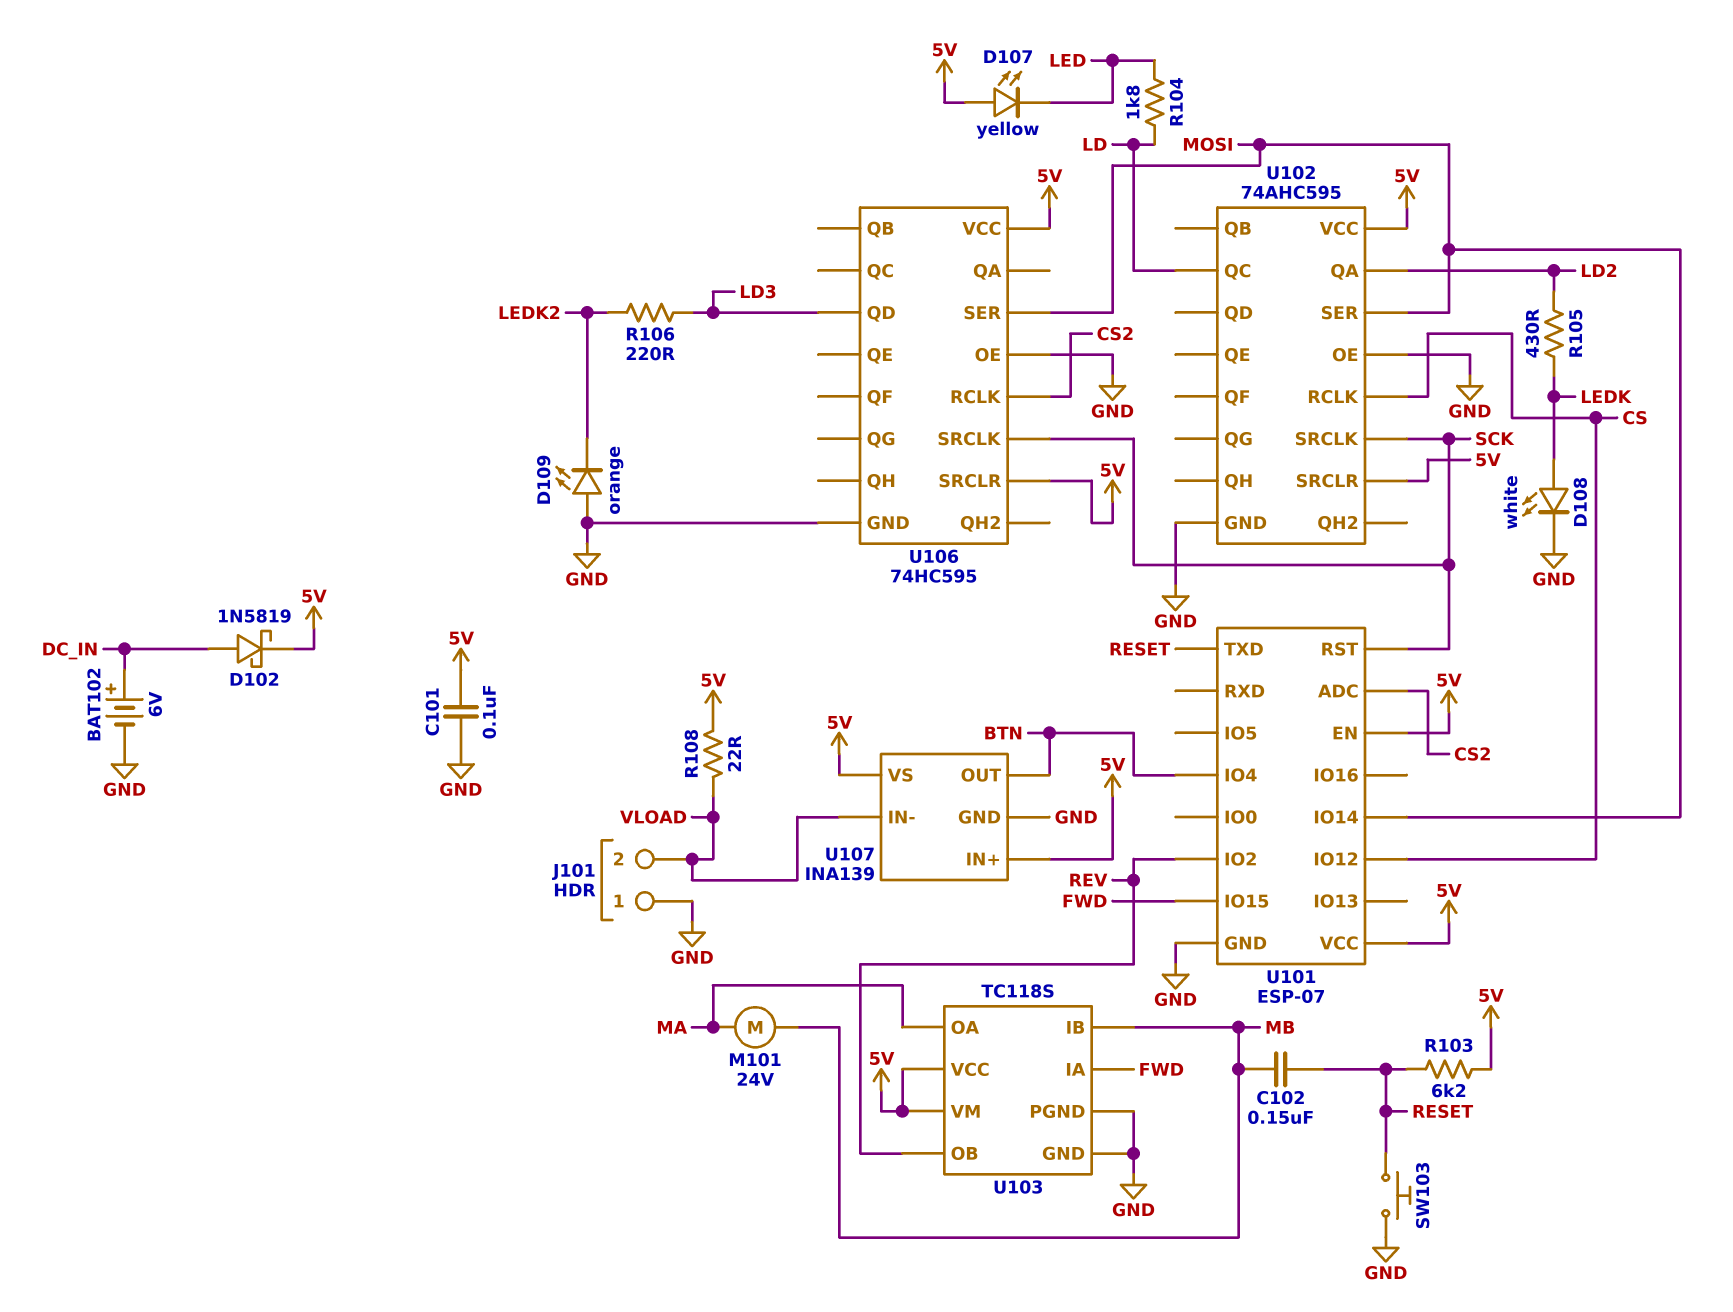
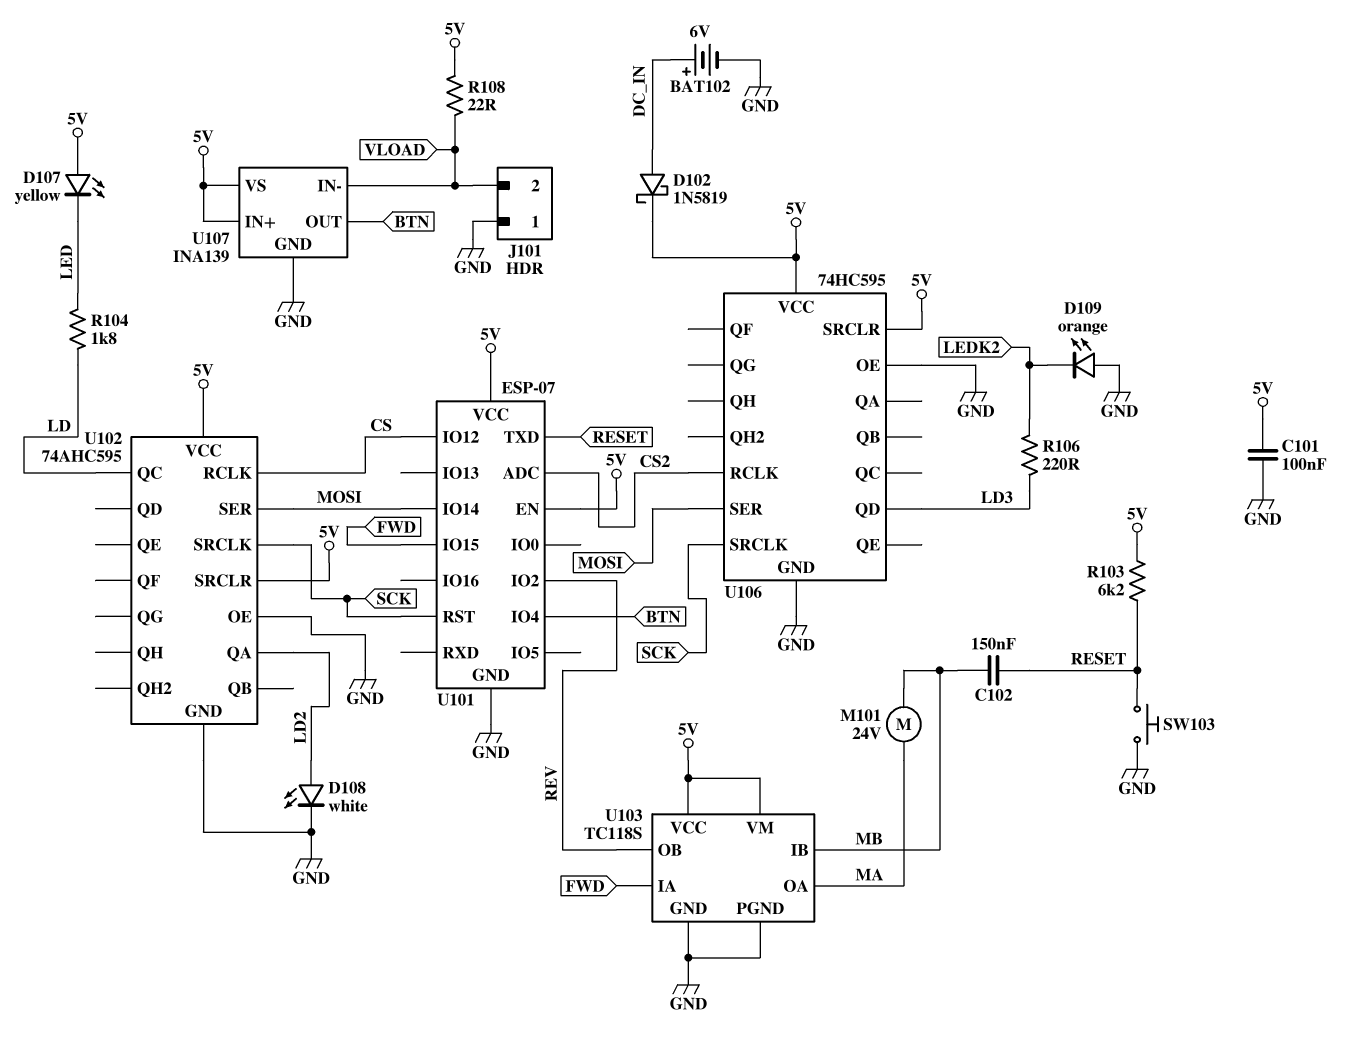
D108: LED white (A LEDK, K GND) -> LED white (A LD2, K GND)
R105: 430 (LD2, LEDK) -> none

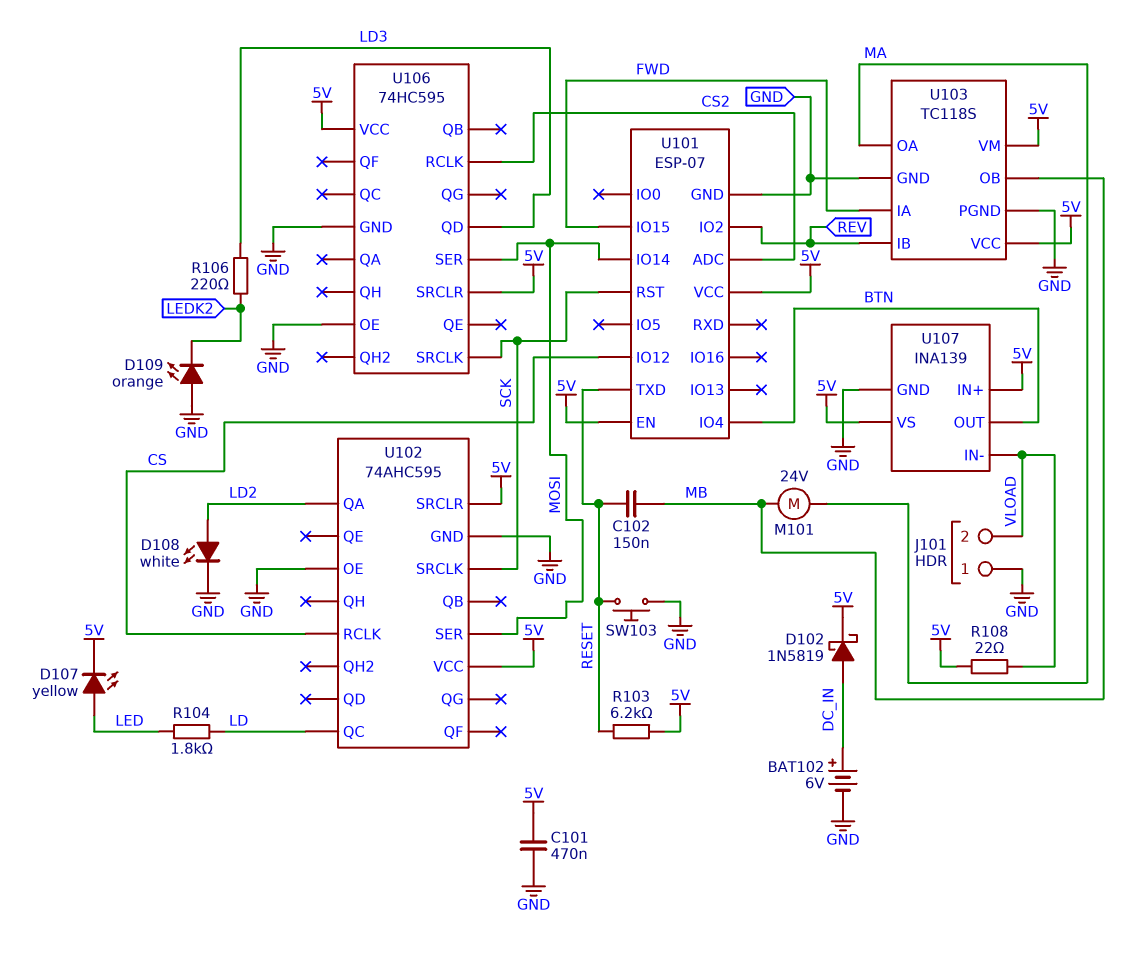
C101: 100nF (5V, GND) -> 470nF (5V, GND)
D107: LED yellow (A 5V, K LED) -> LED yellow (A LED, K 5V)
U103 pin IB: MB -> REV
U103 pin OB: REV -> MB

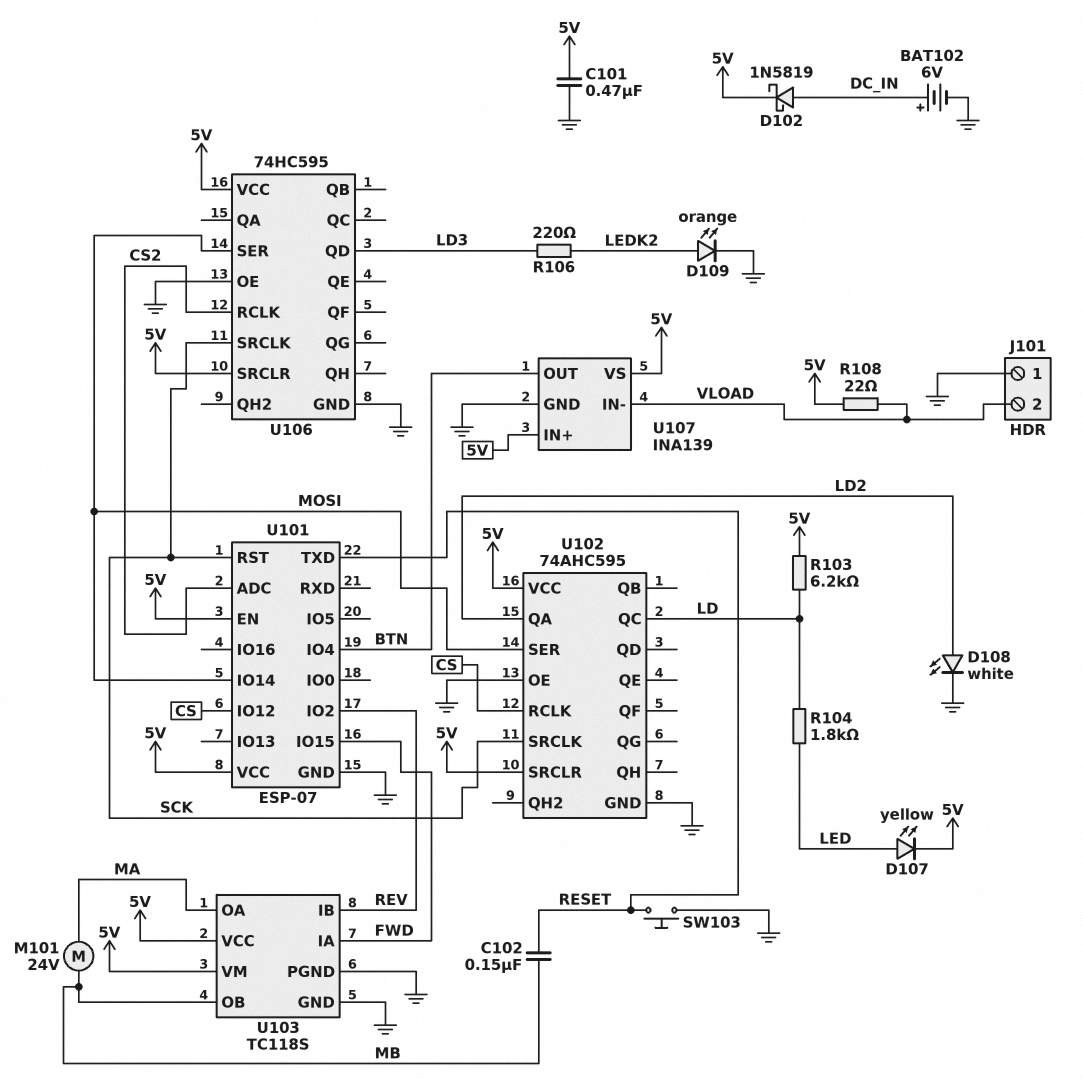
D109: LED orange (A GND, K LEDK2) -> LED orange (A LEDK2, K GND)
R103: 6.2k (5V, RESET) -> 6.2k (5V, LD)

